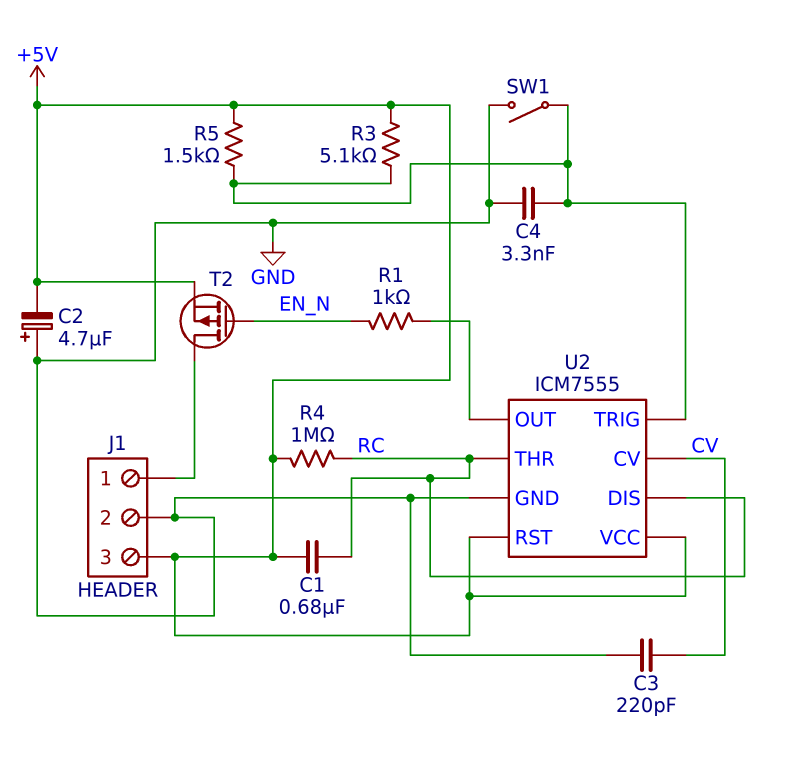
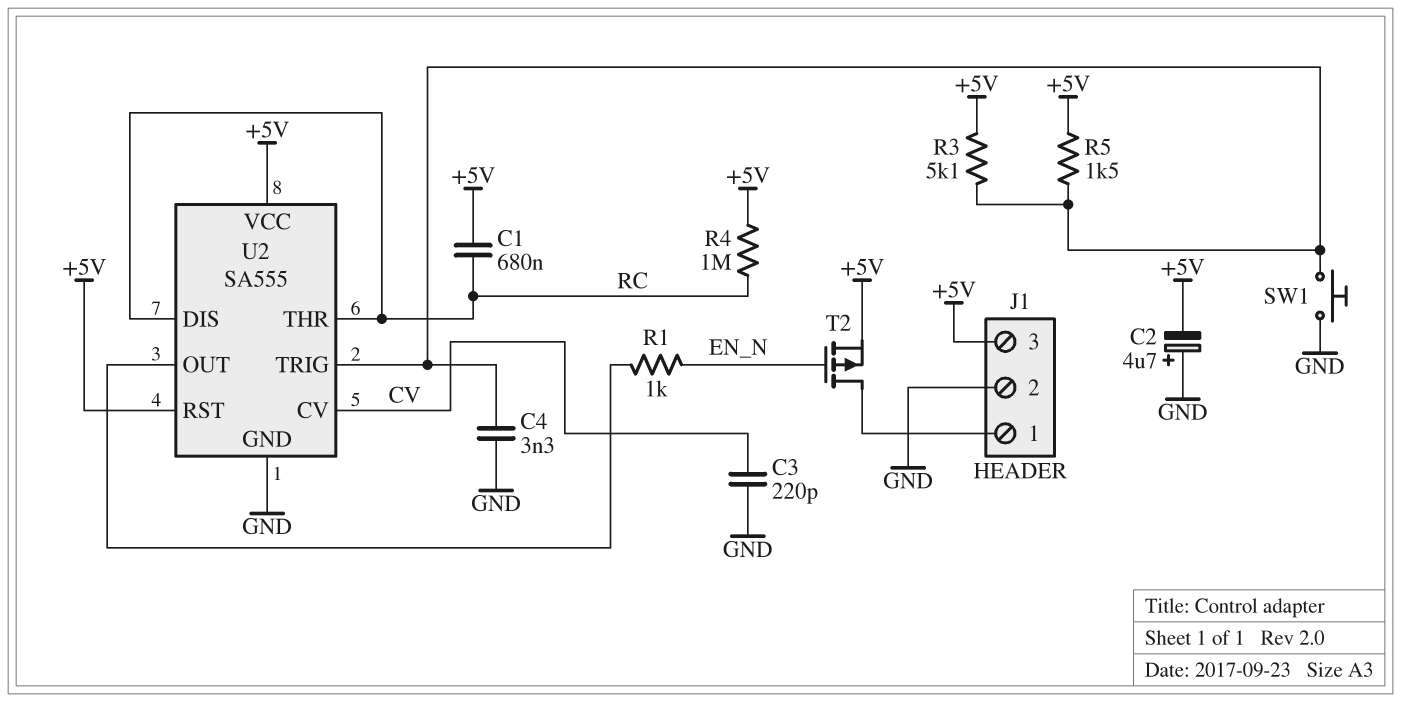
SW1: switch (GND, U2/TRIG) -> button (GND, U2/TRIG)
U2: ICM7555 -> SA555

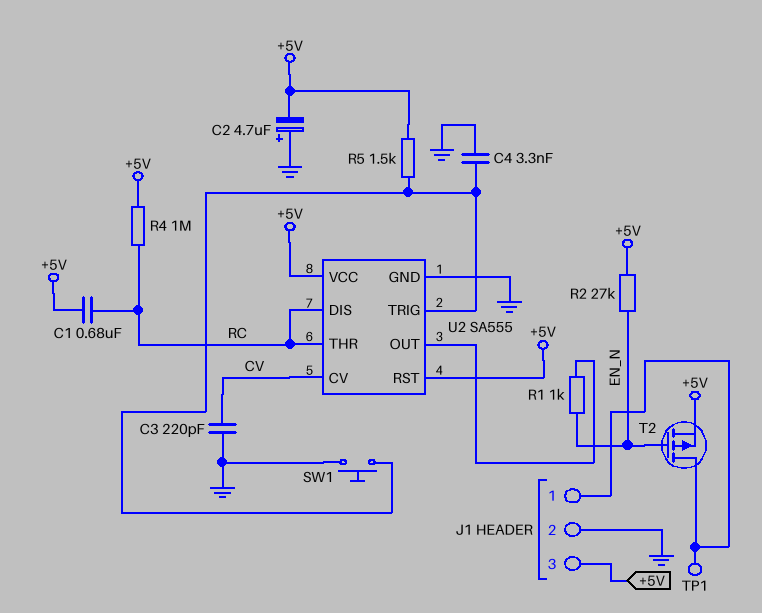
R2: none -> 27k (+5V, EN_N)
R3: 5.1k (+5V, U2/TRIG) -> none
TP1: none -> test point (J1/1)

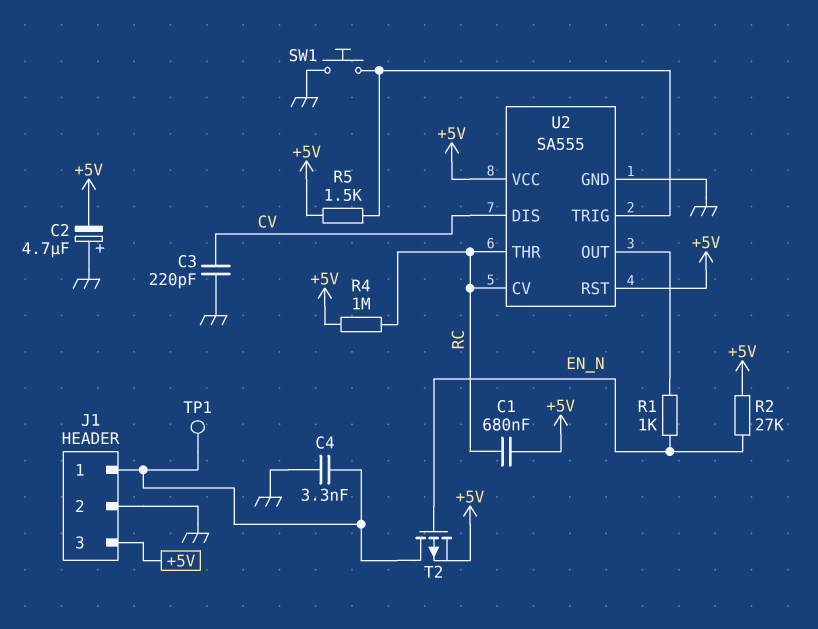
C4: 3.3nF (GND, U2/TRIG) -> 3.3nF (GND, J1/1)
U2 pin CV: CV -> RC
U2 pin DIS: RC -> CV

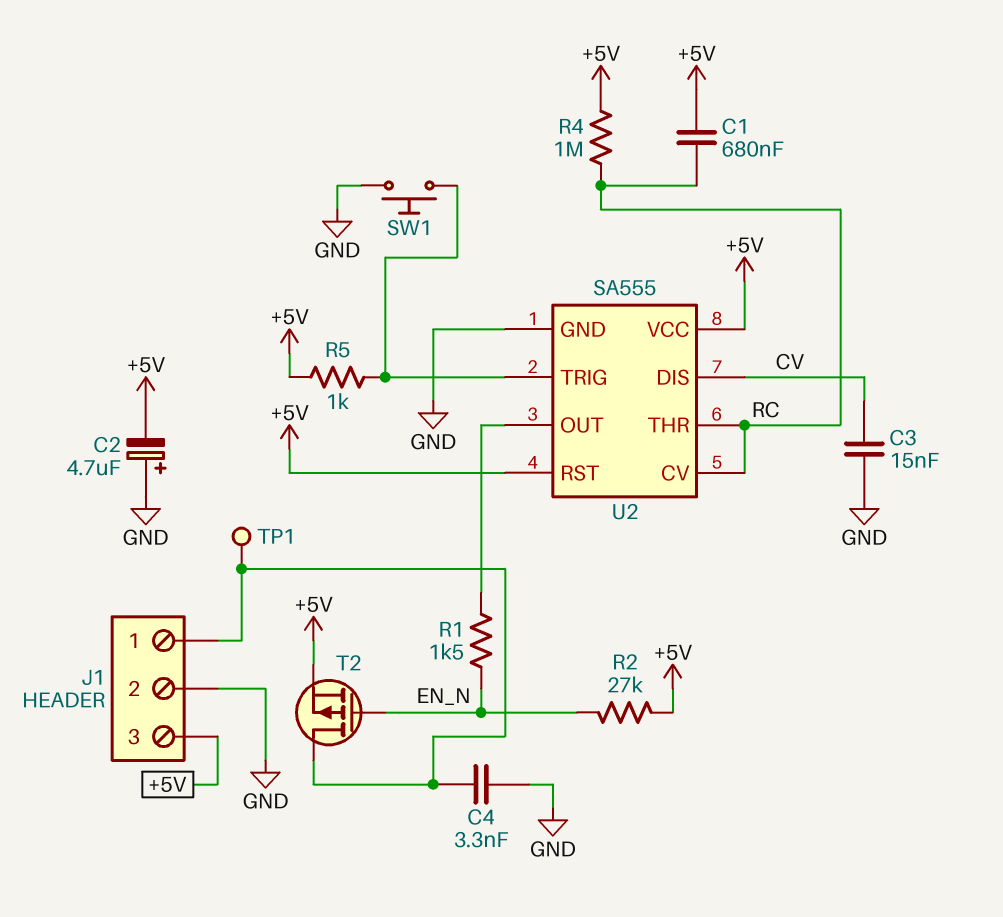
C3: 220pF (CV, GND) -> 15nF (CV, GND)
R1: 1k (EN_N, U2/OUT) -> 1.5k (EN_N, U2/OUT)
R5: 1.5k (+5V, U2/TRIG) -> 1k (+5V, U2/TRIG)

